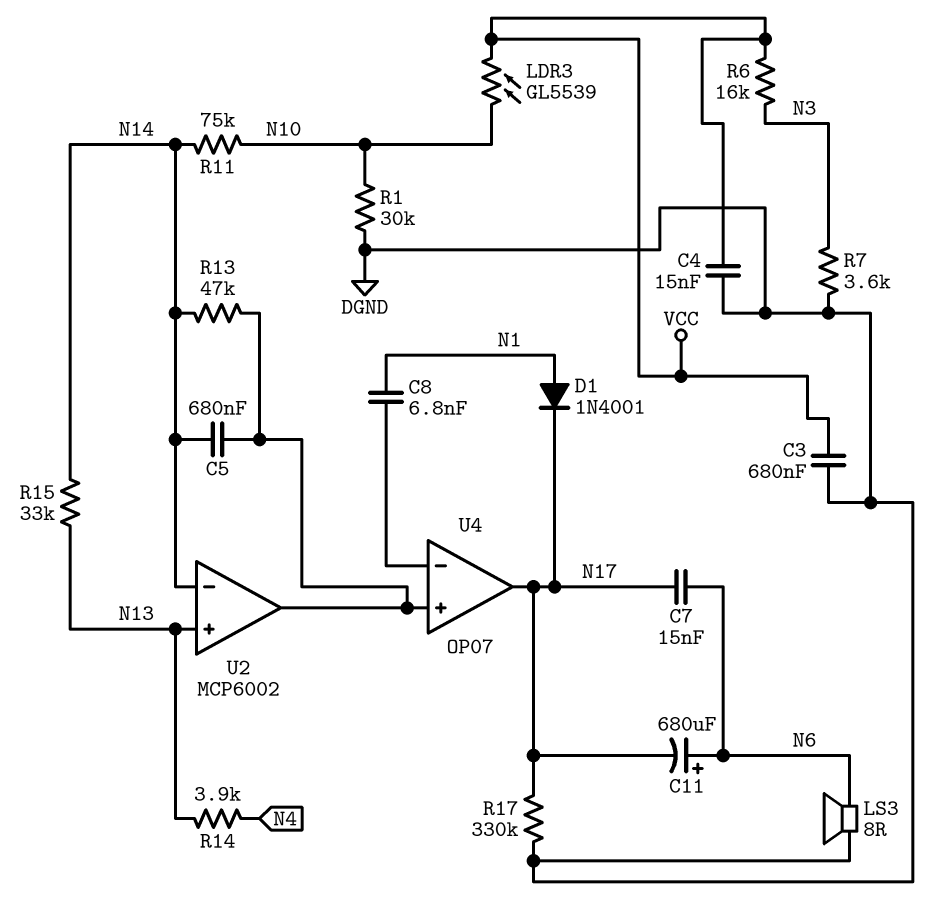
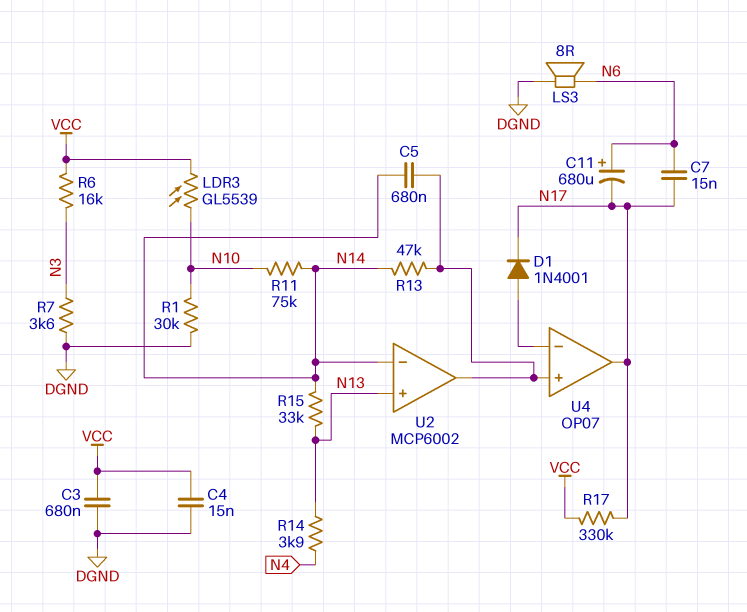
C8: 6.8nF (N1, U4/in-) -> none
D1: diode 1N4001 (A N1, K N17) -> diode 1N4001 (A U4/in-, K N17)
R17: 330k (DGND, N17) -> 330k (N17, VCC)

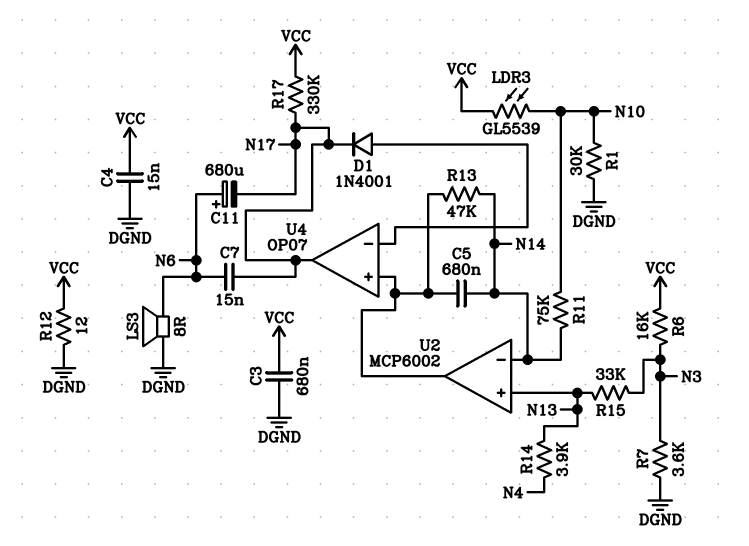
R12: none -> 12 (DGND, VCC)
R15: 33k (N13, N14) -> 33k (N3, N13)

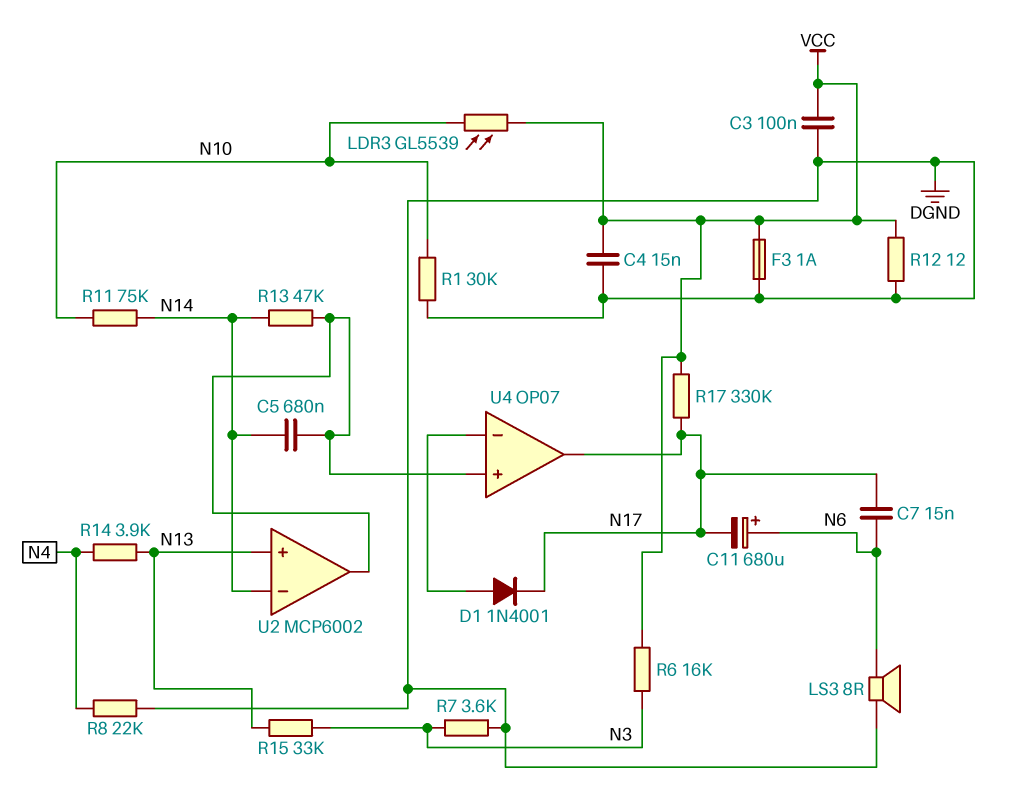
C3: 680nF (DGND, VCC) -> 100nF (DGND, VCC)
F3: none -> 1A (DGND, VCC)
R8: none -> 22k (DGND, N4)

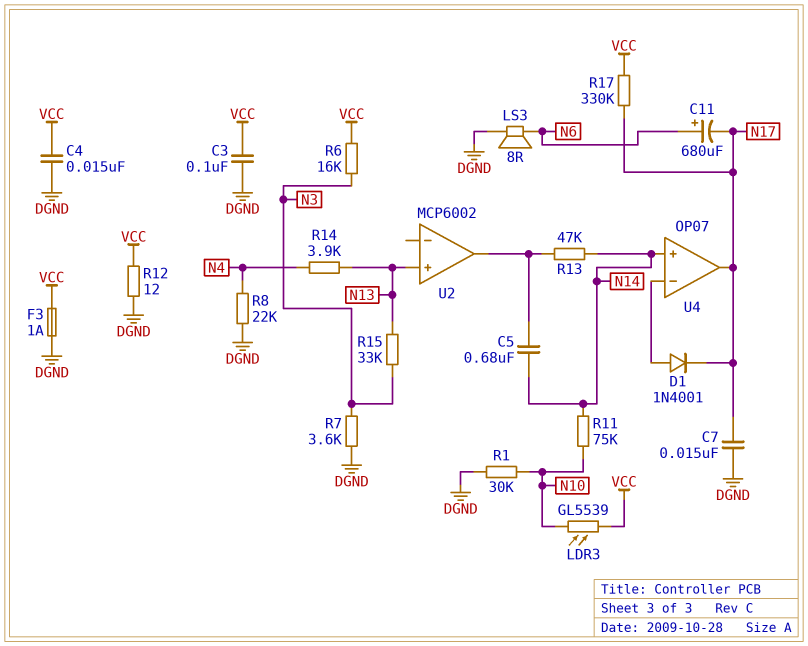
C7: 15nF (N6, N17) -> 15nF (DGND, N17)
U2 pin in-: N14 -> none
U4 pin in+: U2/out -> N14

